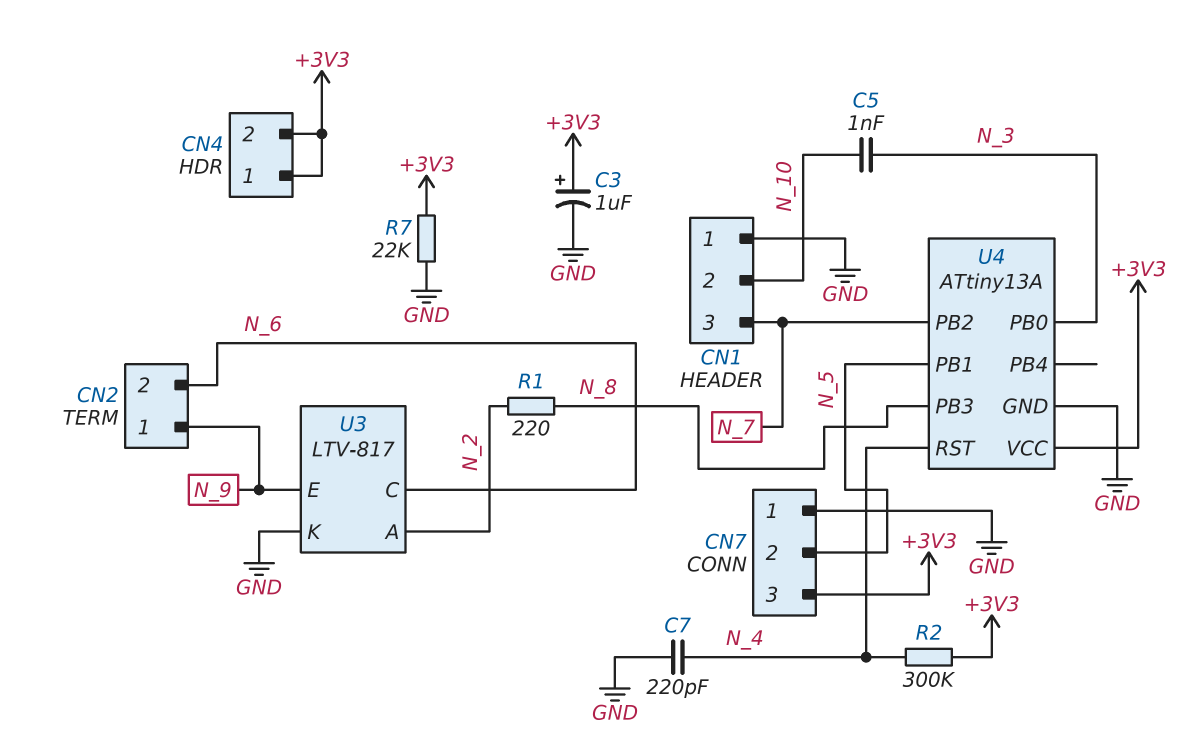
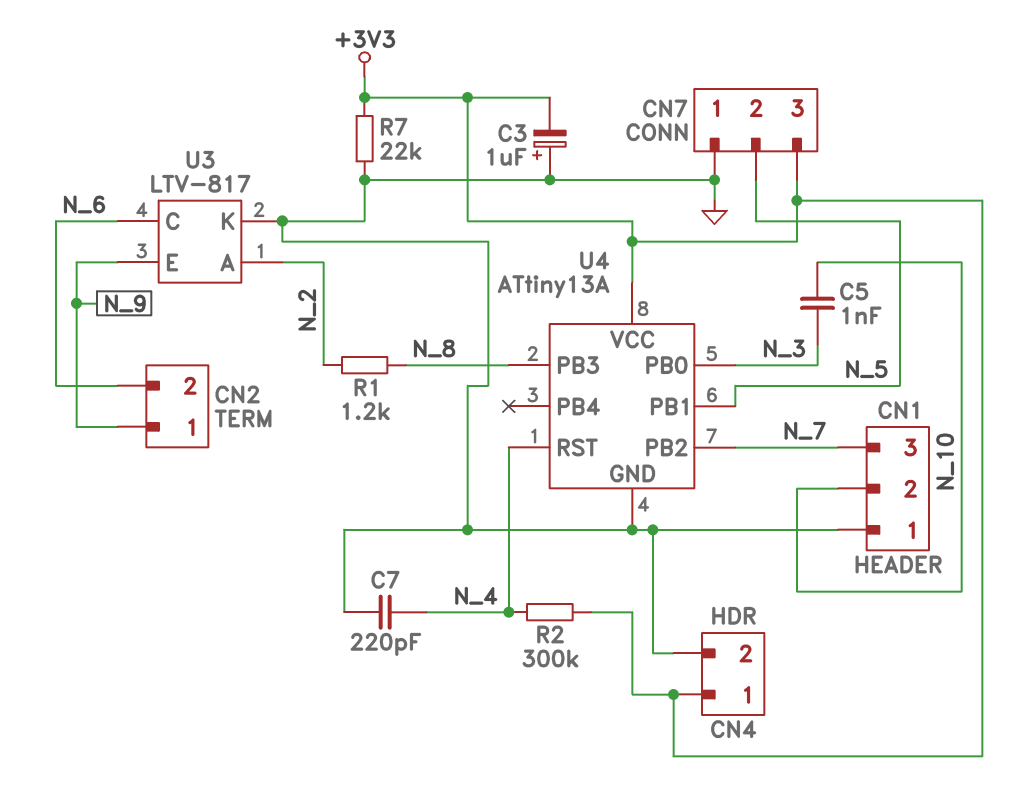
C3: 1uF (plus +3V3, minus GND) -> 1uF (plus GND, minus +3V3)
CN4 pin 2: +3V3 -> GND
R1: 220 (N_2, N_8) -> 1.2k (N_2, N_8)

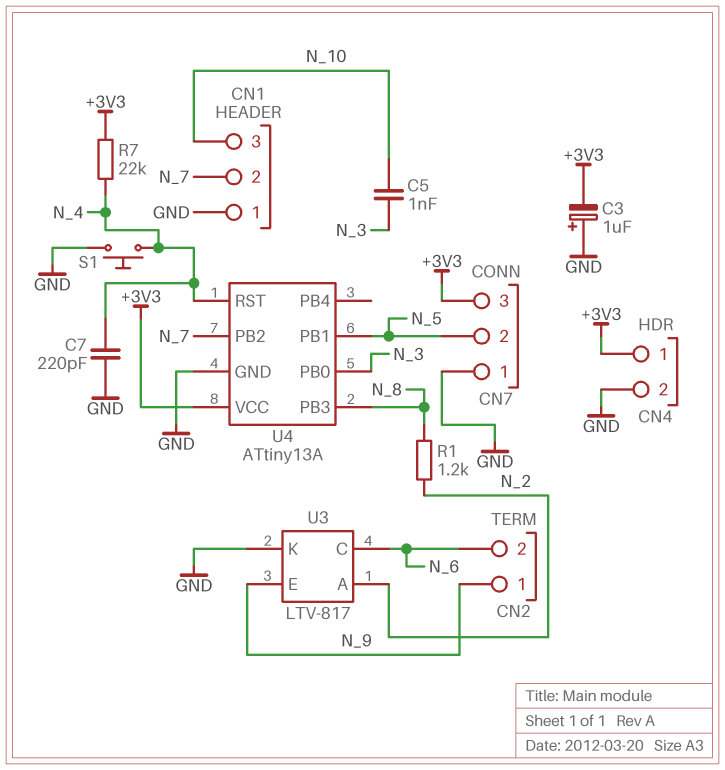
CN1 pin 2: N_10 -> N_7
CN1 pin 3: N_7 -> N_10
R2: 300k (+3V3, N_4) -> none
R7: 22k (+3V3, GND) -> 22k (+3V3, N_4)
S1: none -> button (GND, N_4)

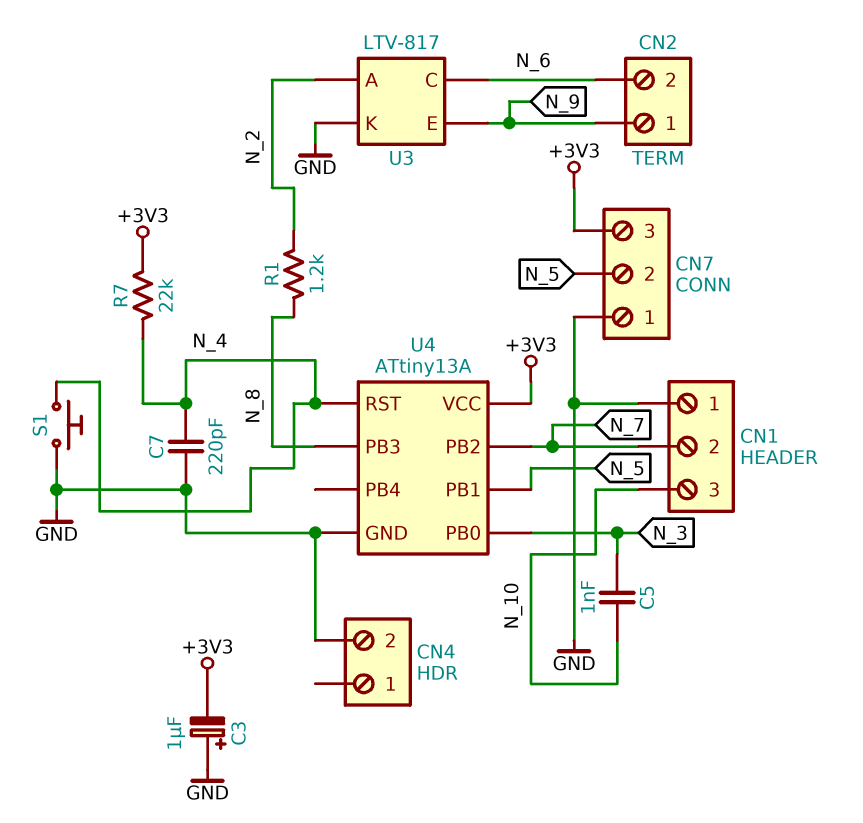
CN4 pin 1: +3V3 -> none

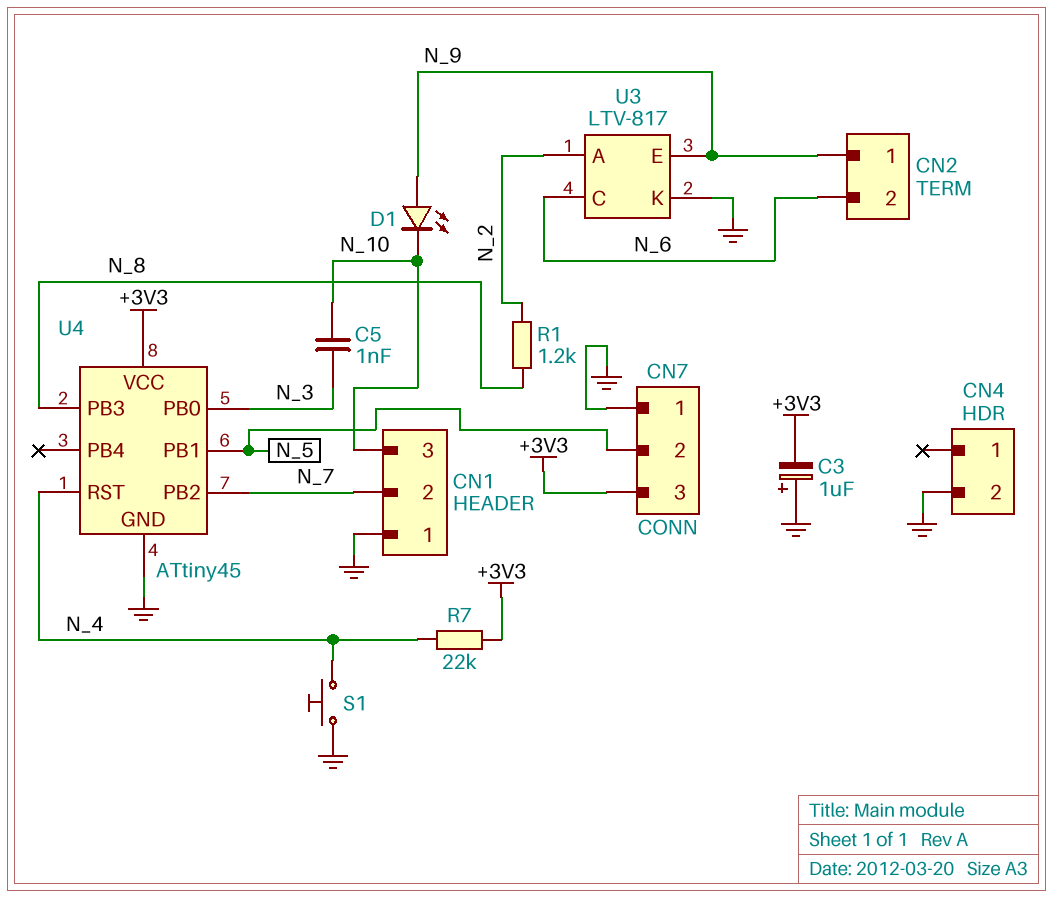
C7: 220pF (GND, N_4) -> none
D1: none -> LED (A N_9, K N_10)
U4: ATtiny13A -> ATtiny45

